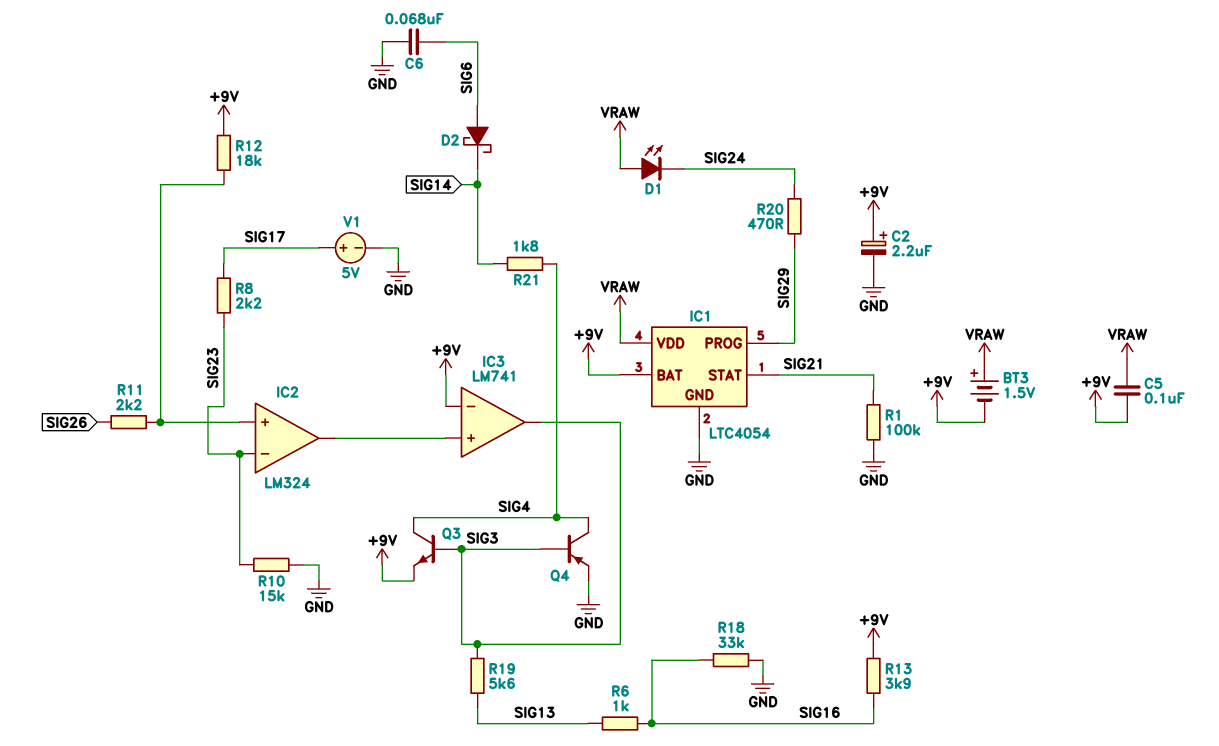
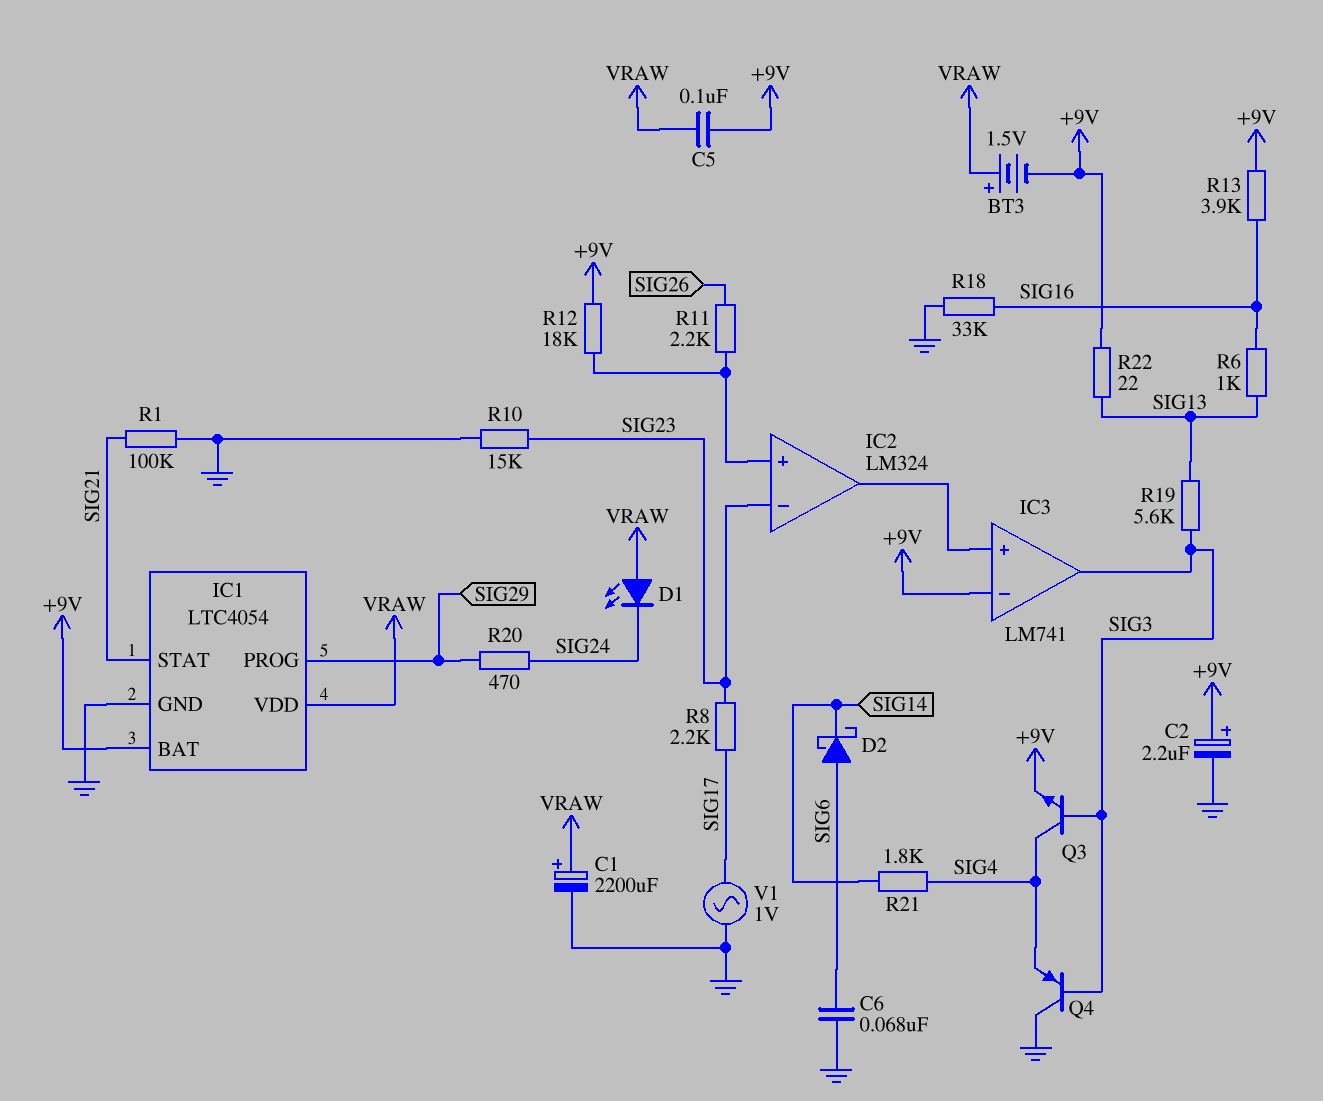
C1: none -> 2200uF (plus VRAW, minus GND)
Q4: PNP (B SIG3, C SIG4, E GND) -> PNP (B SIG3, C GND, E SIG4)
R22: none -> 22 (+9V, SIG13)
V1: 5V (plus SIG17, minus GND) -> AC 1V (GND, SIG17)

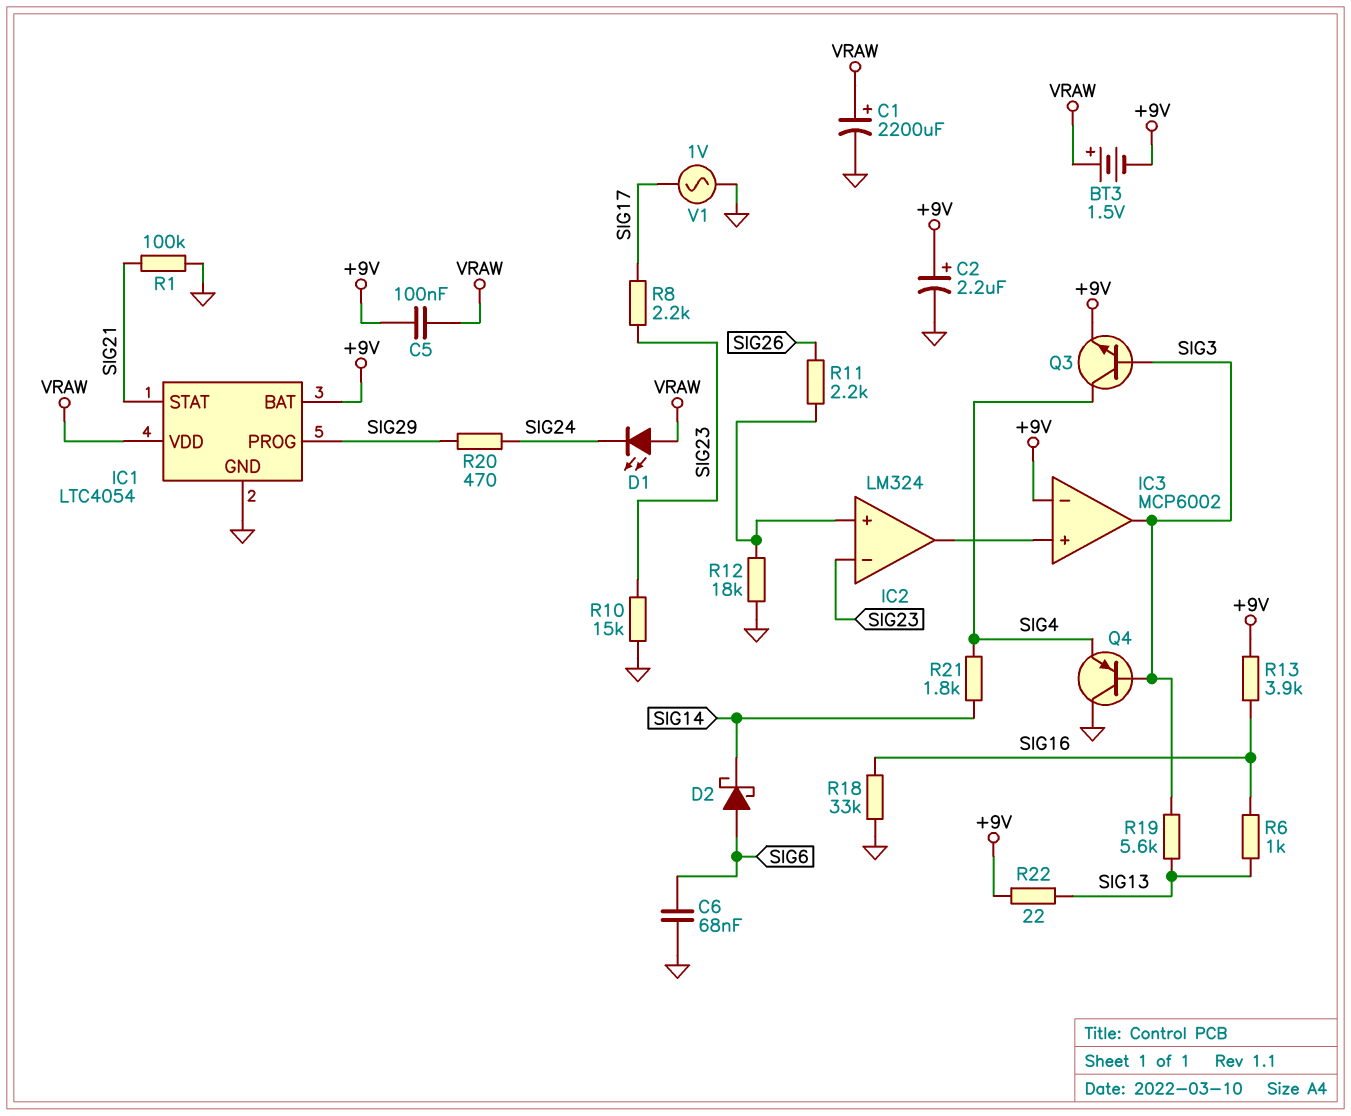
IC3: LM741 -> MCP6002
R12: 18k (+9V, IC2/in+) -> 18k (GND, IC2/in+)

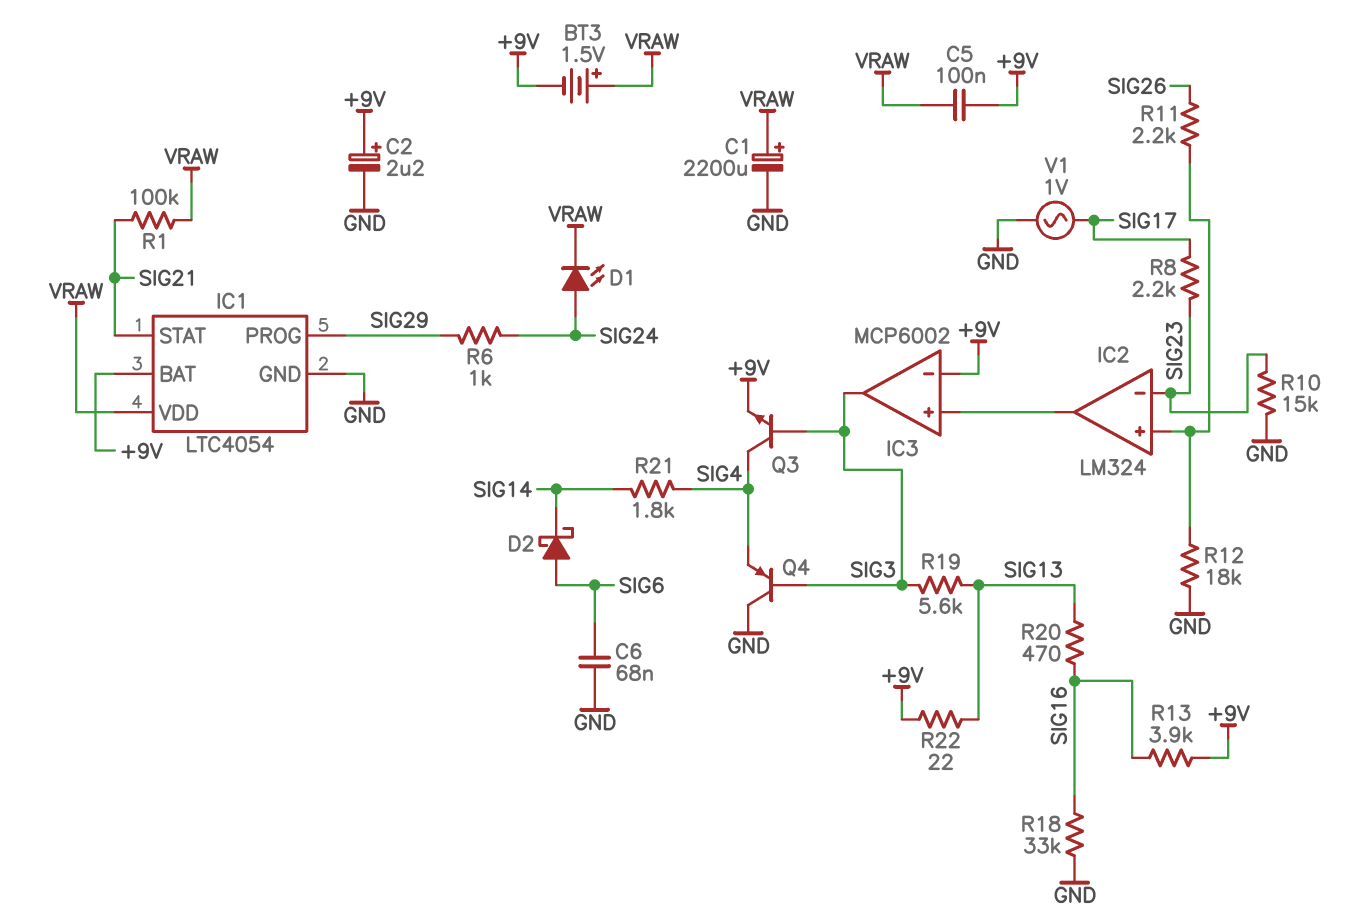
D1: LED (A VRAW, K SIG24) -> LED (A SIG24, K VRAW)
R1: 100k (GND, SIG21) -> 100k (SIG21, VRAW)
R6: 1k (SIG13, SIG16) -> 1k (SIG24, SIG29)
R20: 470 (SIG24, SIG29) -> 470 (SIG13, SIG16)

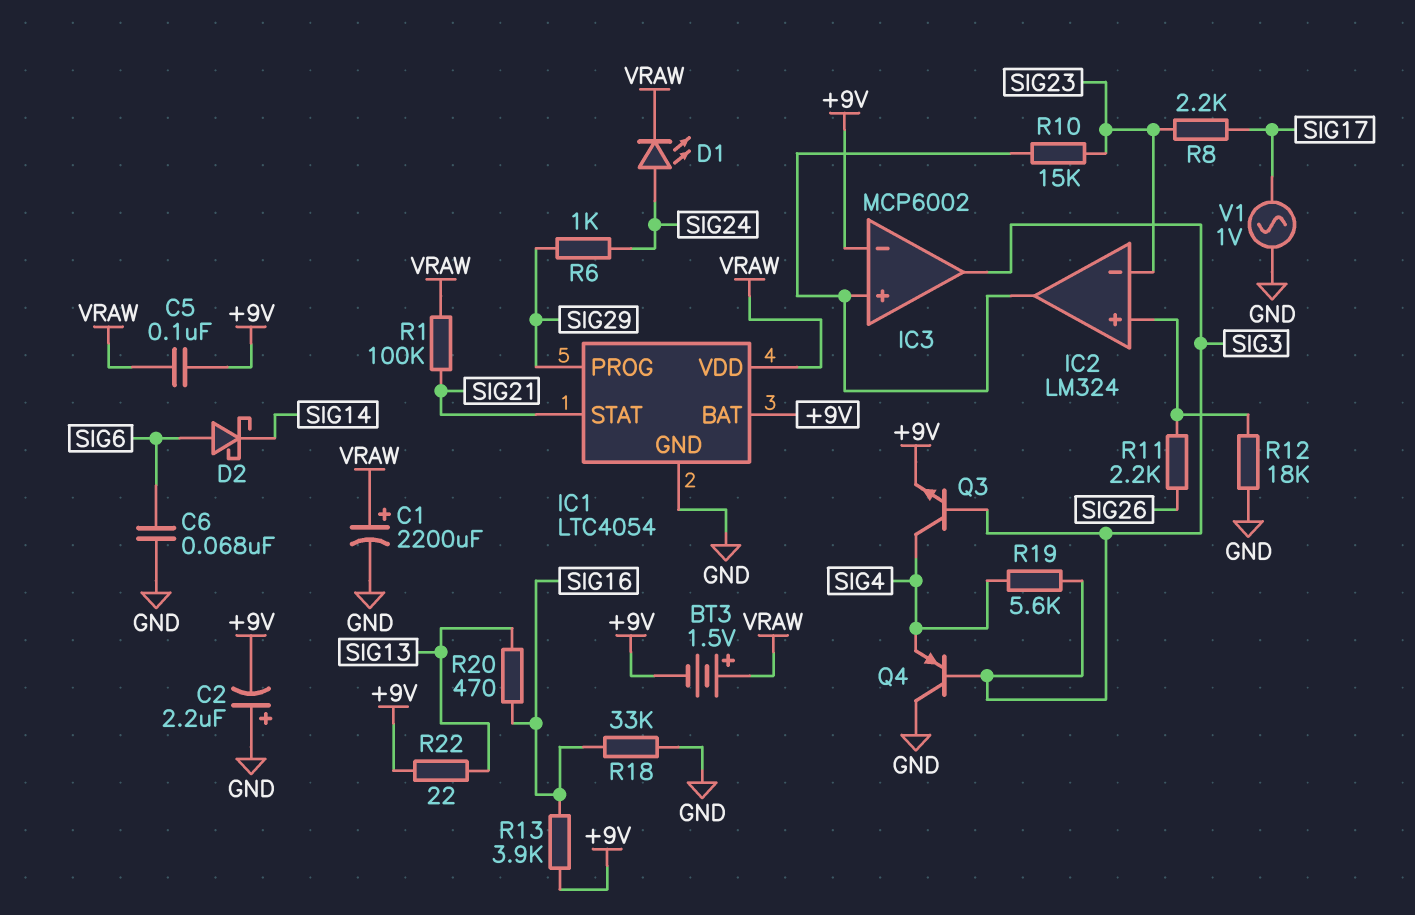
C2: 2.2uF (plus +9V, minus GND) -> 2.2uF (plus GND, minus +9V)
R10: 15k (GND, SIG23) -> 15k (IC2/out, SIG23)
R19: 5.6k (SIG3, SIG13) -> 5.6k (SIG3, SIG4)
R21: 1.8k (SIG4, SIG14) -> none

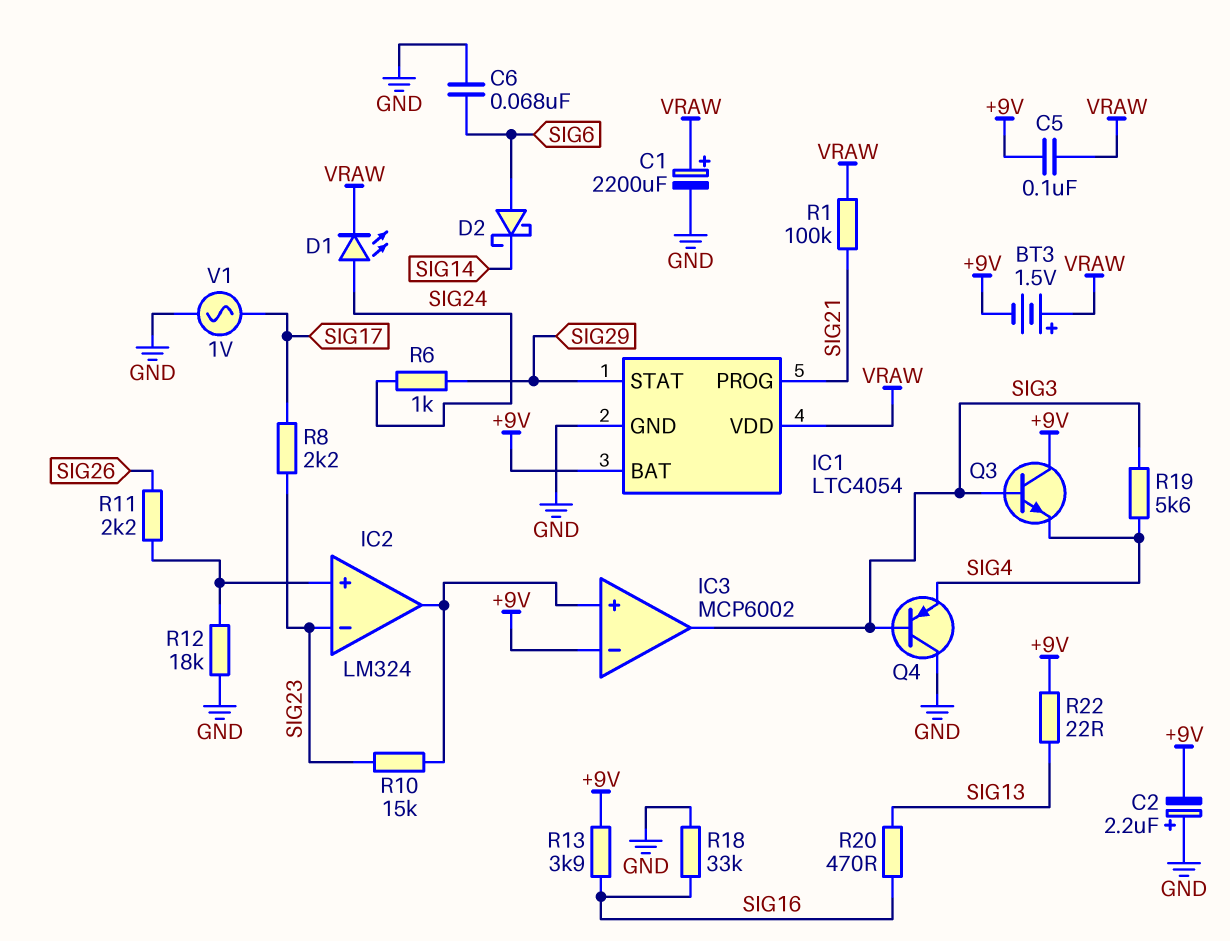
IC1 pin PROG: SIG29 -> SIG21
IC1 pin STAT: SIG21 -> SIG29
Q3: NPN (B SIG3, C SIG4, E +9V) -> NPN (B SIG3, C +9V, E SIG4)

